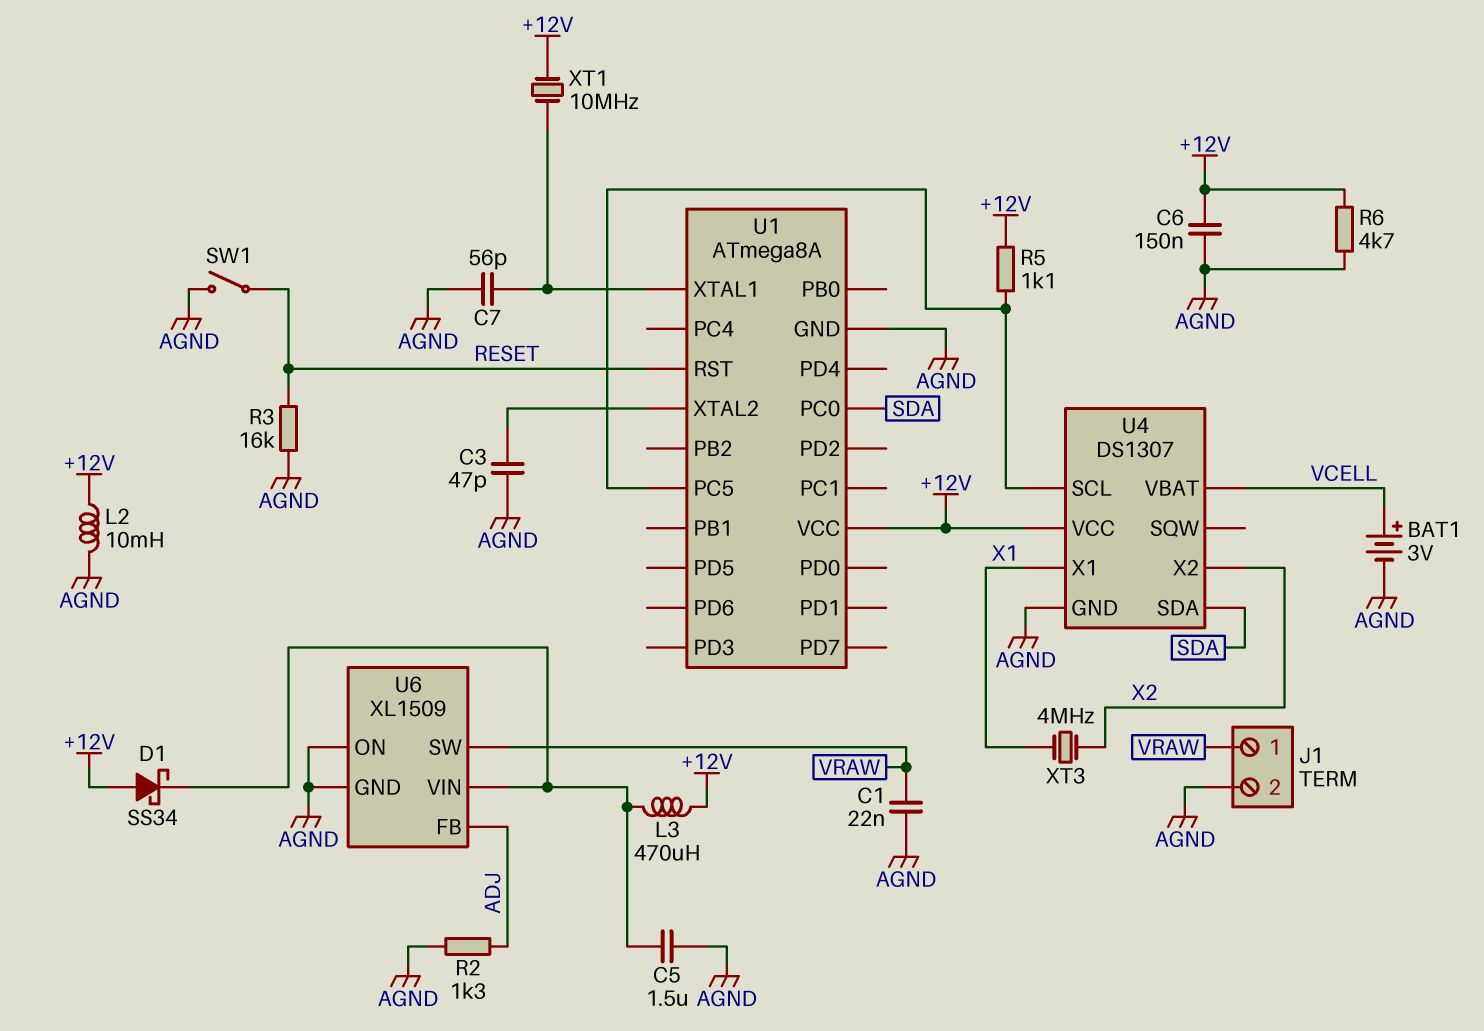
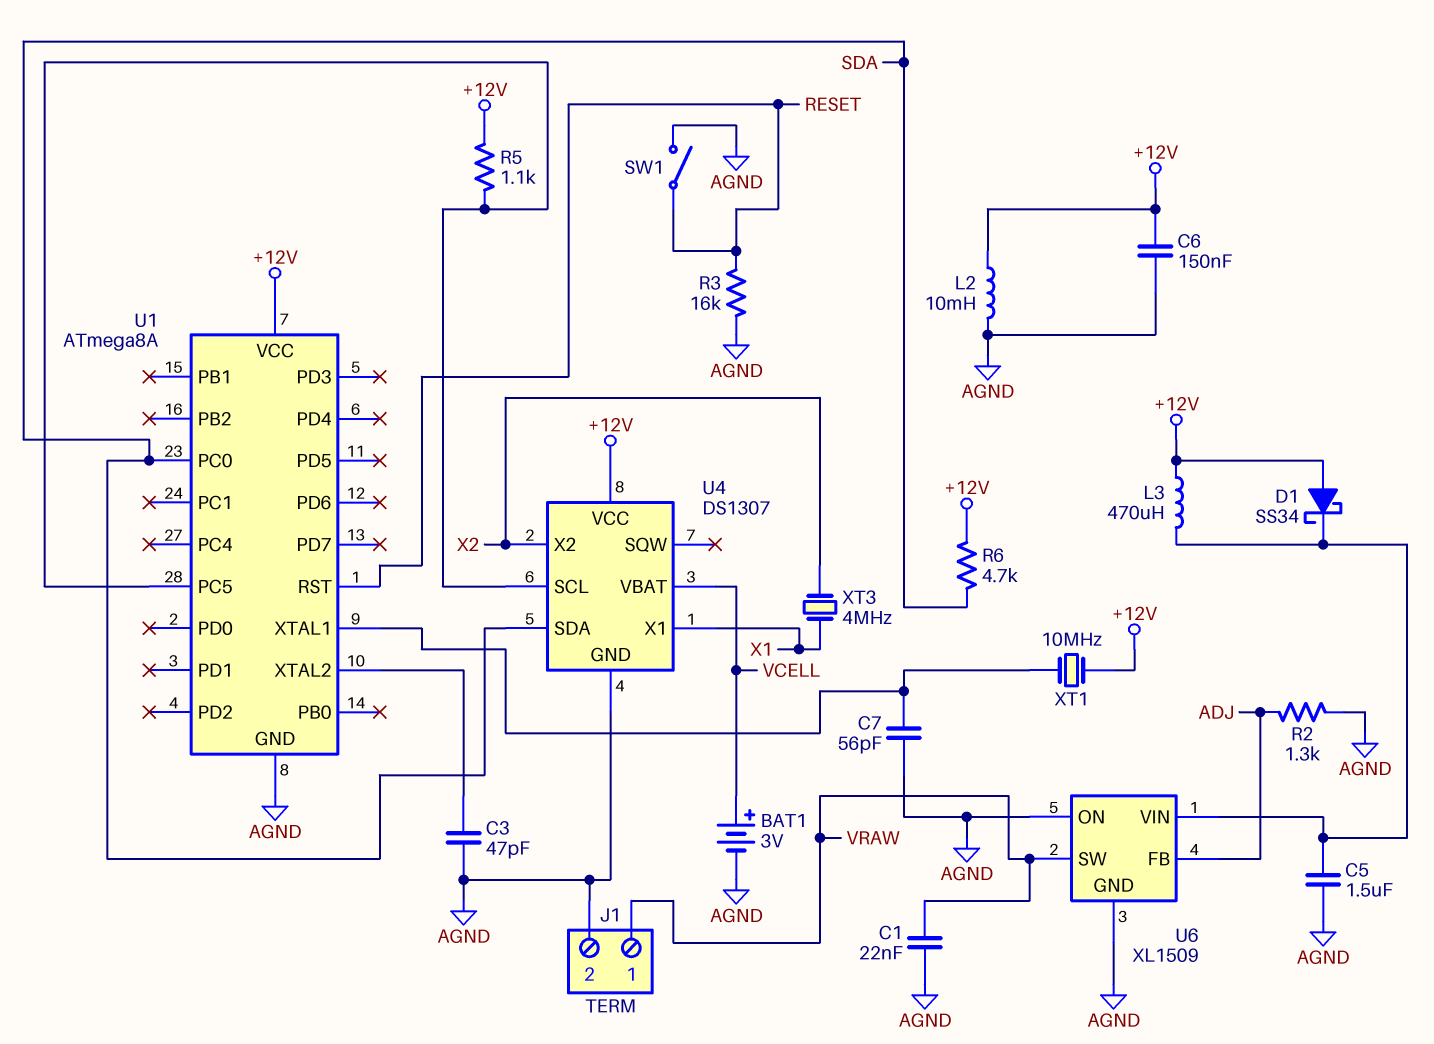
R6: 4.7k (+12V, AGND) -> 4.7k (+12V, SDA)

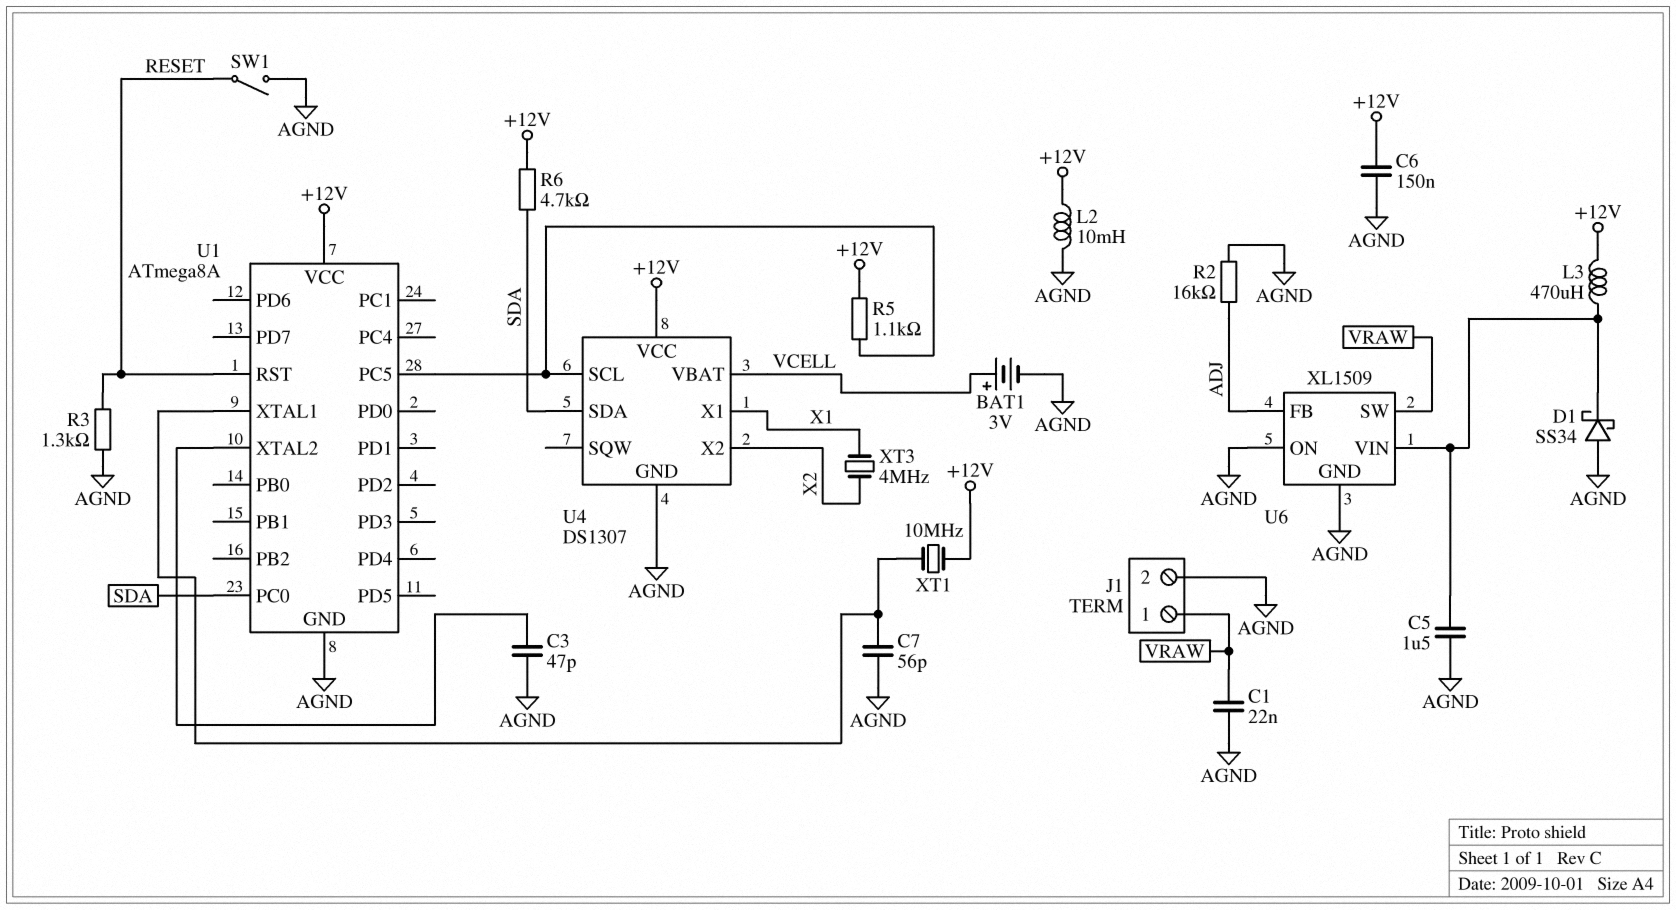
D1: schottky SS34 (A +12V, K U6/VIN) -> schottky SS34 (A AGND, K U6/VIN)
R2: 1.3k (ADJ, AGND) -> 16k (ADJ, AGND)
R3: 16k (AGND, RESET) -> 1.3k (AGND, RESET)

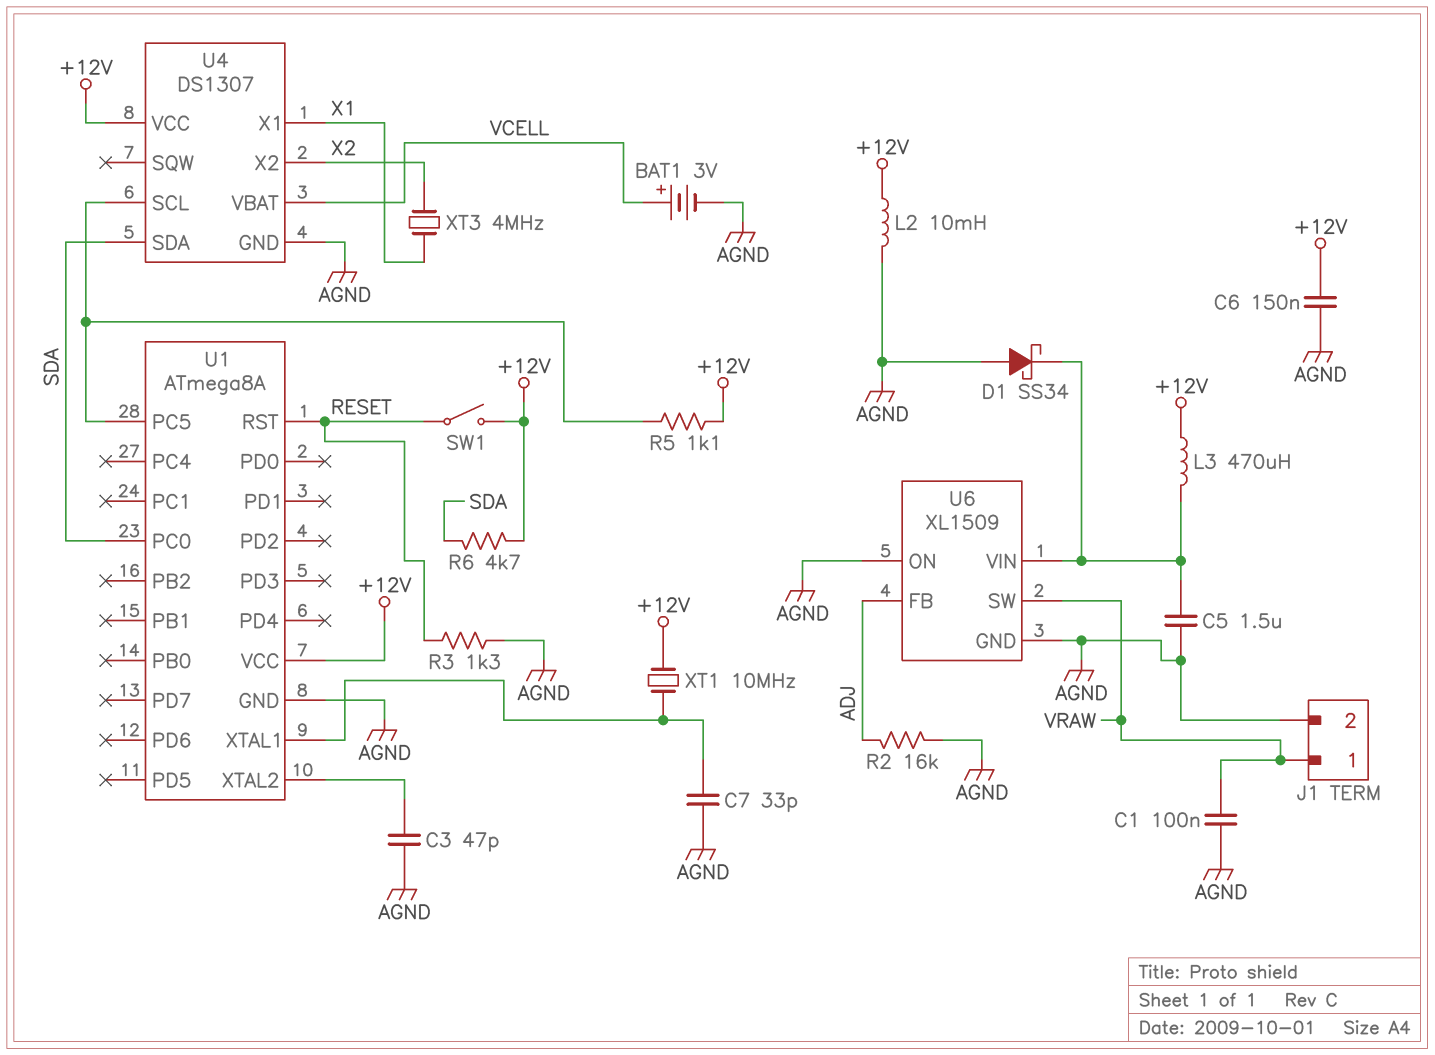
C1: 22nF (AGND, VRAW) -> 100nF (AGND, VRAW)
C7: 56pF (AGND, U1/XTAL1) -> 33pF (AGND, U1/XTAL1)
SW1: switch (AGND, RESET) -> switch (+12V, RESET)

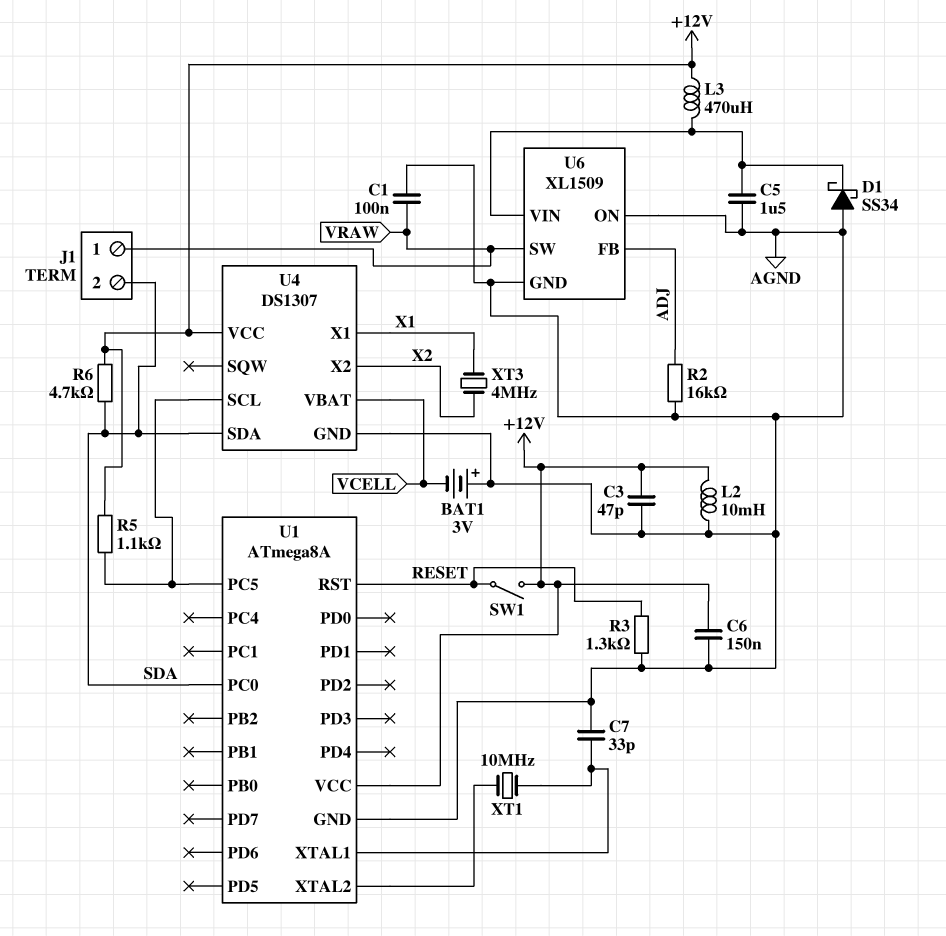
BAT1: 3V (plus VCELL, minus AGND) -> 3V (plus AGND, minus VCELL)
C3: 47pF (AGND, U1/XTAL2) -> 47pF (+12V, AGND)
J1 pin 2: AGND -> SDA
XT1: 10MHz (+12V, U1/XTAL1) -> 10MHz (U1/XTAL1, U1/XTAL2)

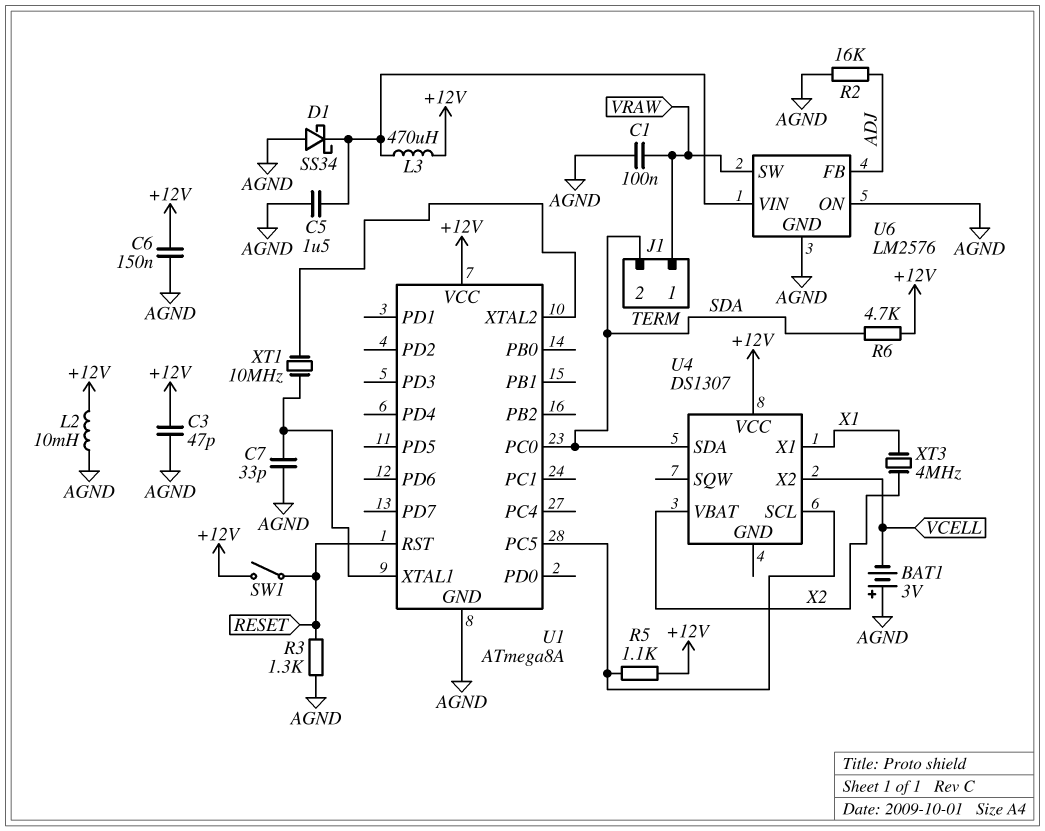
U4 pin GND: AGND -> none
U4 pin VBAT: VCELL -> X2
U4 pin X2: X2 -> VCELL
U6: XL1509 -> LM2576

